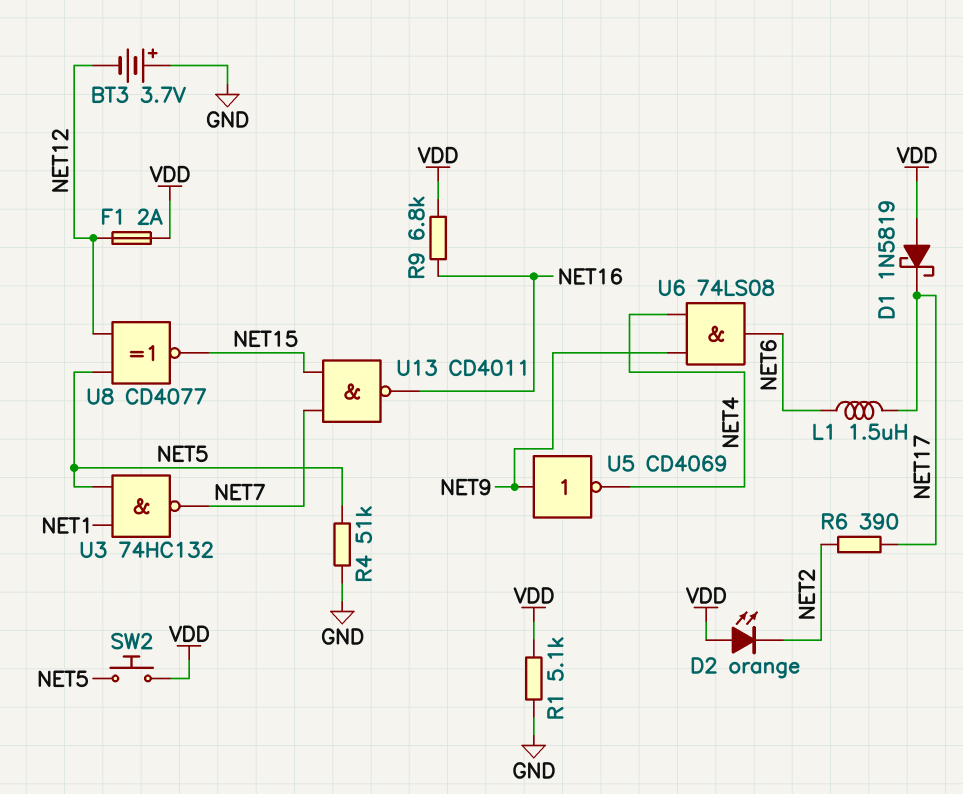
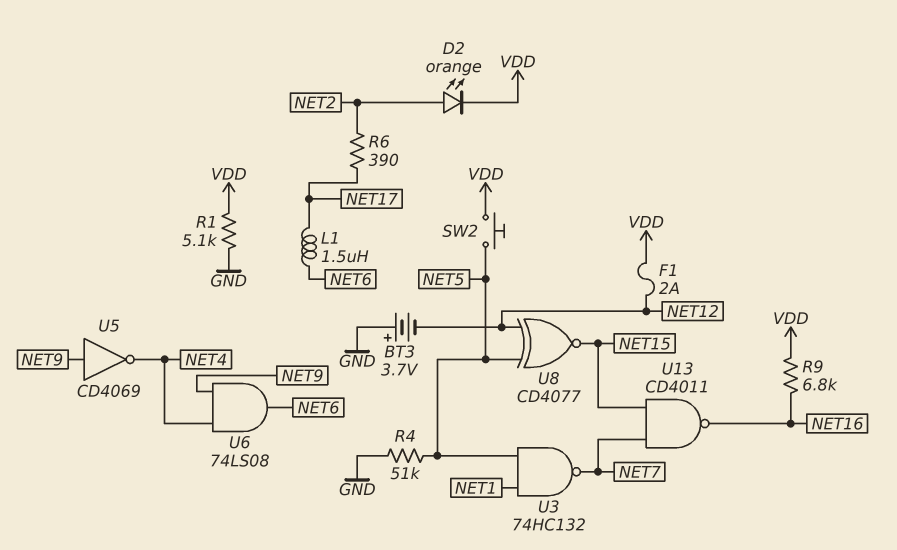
D1: schottky 1N5819 (A VDD, K NET17) -> none
D2: LED orange (A VDD, K NET2) -> LED orange (A NET2, K VDD)

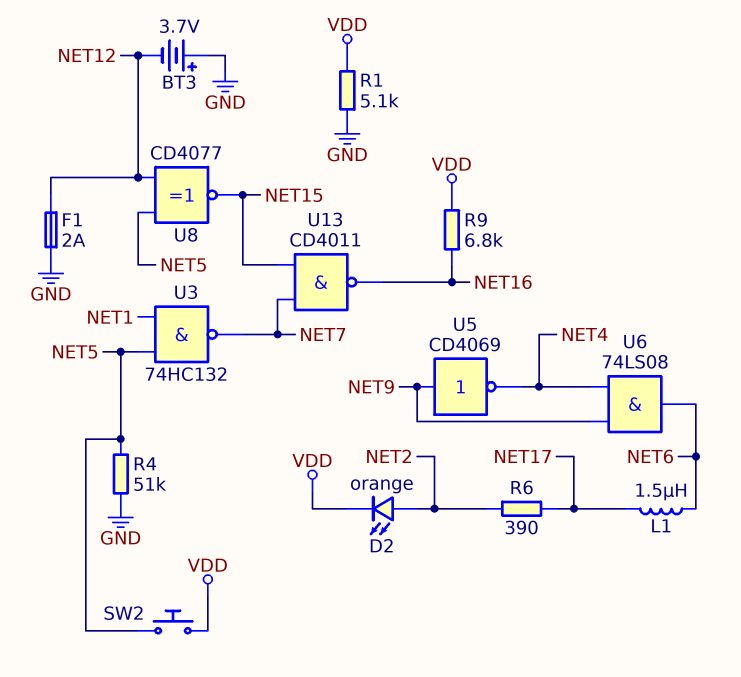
F1: 2A (NET12, VDD) -> 2A (GND, NET12)

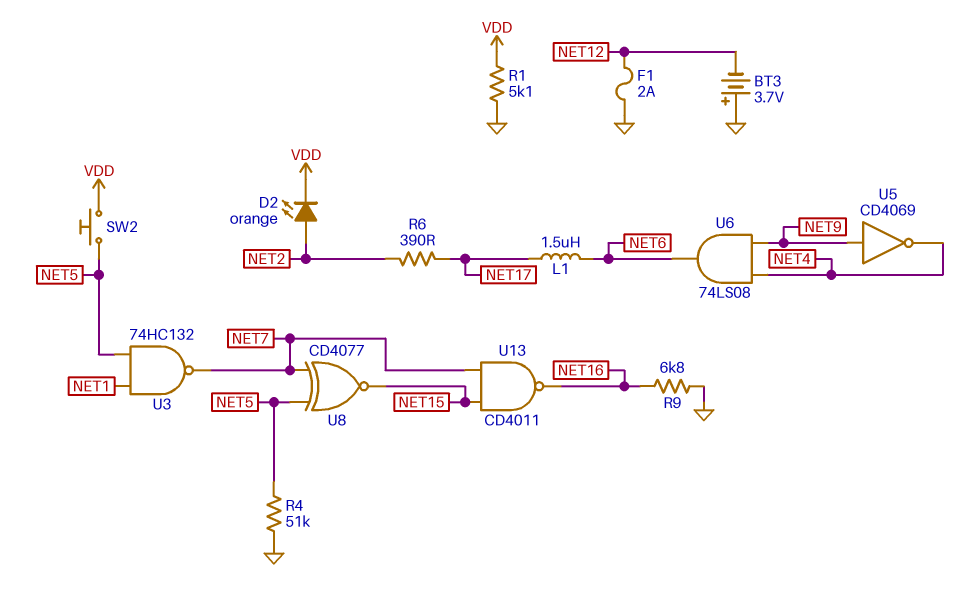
R9: 6.8k (NET16, VDD) -> 6.8k (GND, NET16)
U8: XNOR CD4077 (in NET5, in NET12, out NET15) -> XNOR CD4077 (in NET5, in NET7, out NET15)

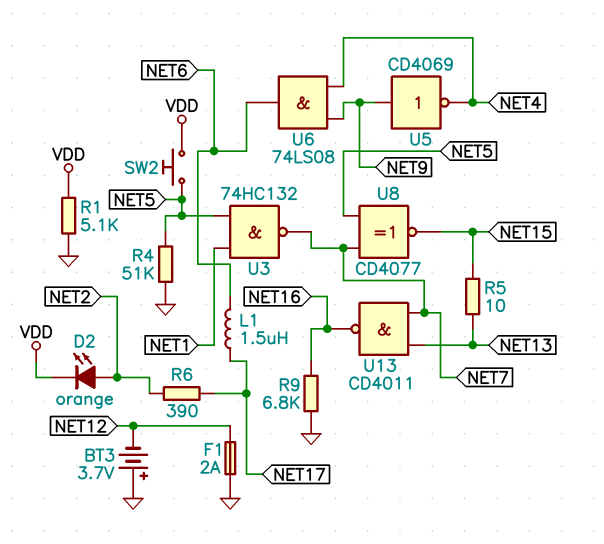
R5: none -> 10 (NET13, NET15)
U13: NAND CD4011 (in NET7, in NET15, out NET16) -> NAND CD4011 (in NET7, in NET13, out NET16)

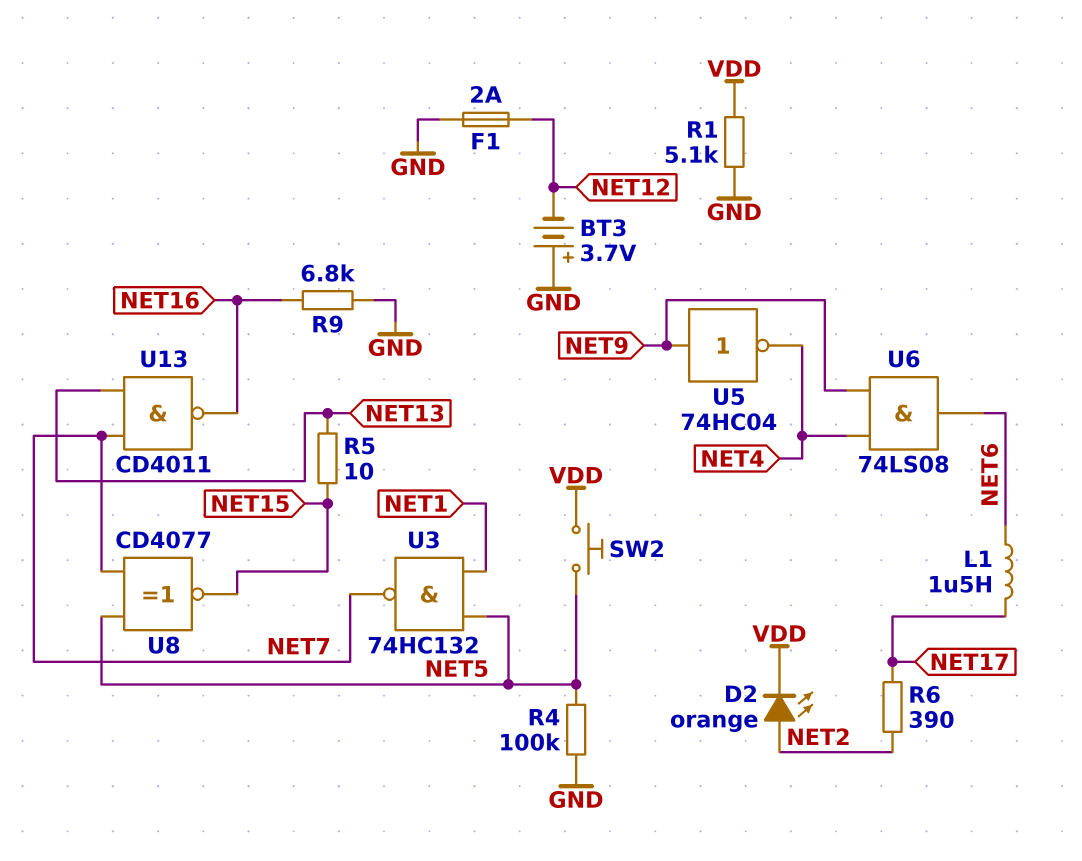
R4: 51k (GND, NET5) -> 100k (GND, NET5)
U5: NOT CD4069 (in NET9, out NET4) -> NOT 74HC04 (in NET9, out NET4)

